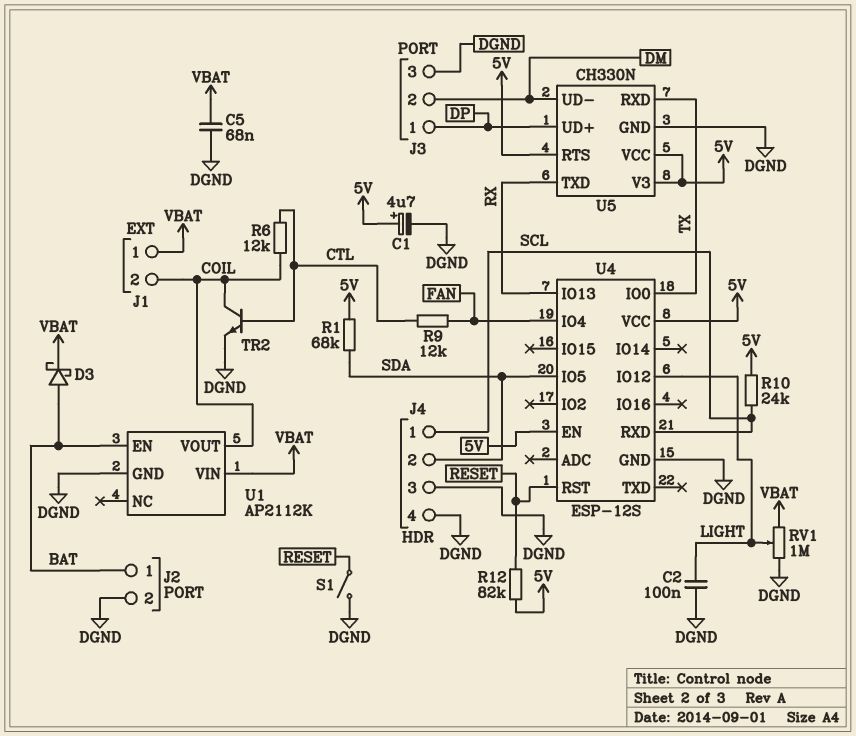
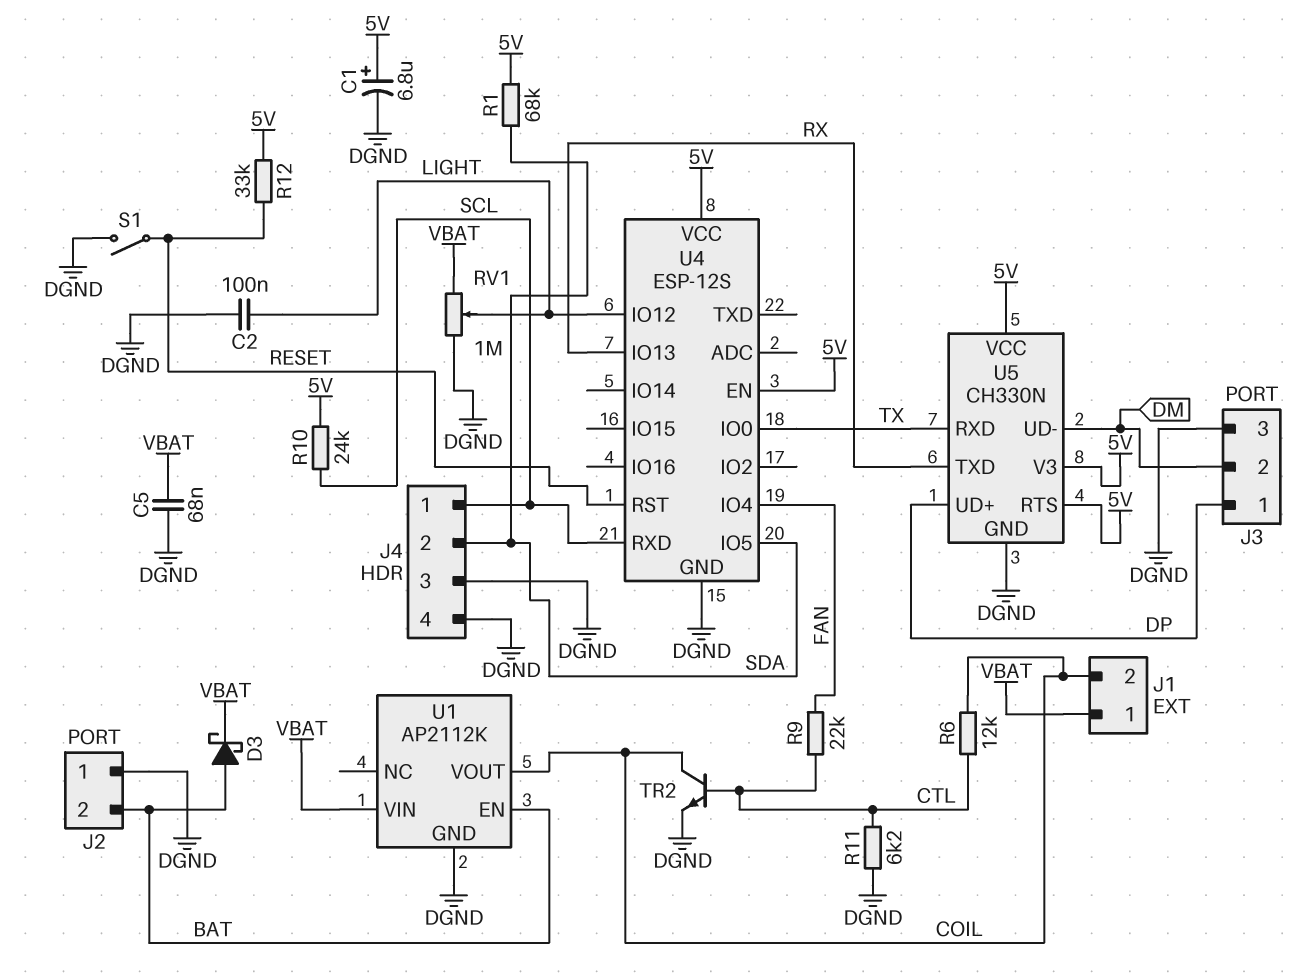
C1: 4.7uF (plus 5V, minus DGND) -> 6.8uF (plus 5V, minus DGND)
J2 pin 1: BAT -> DGND
J2 pin 2: DGND -> BAT
R9: 12k (CTL, FAN) -> 22k (CTL, FAN)
R11: none -> 6.2k (CTL, DGND)
R12: 82k (5V, RESET) -> 33k (5V, RESET)

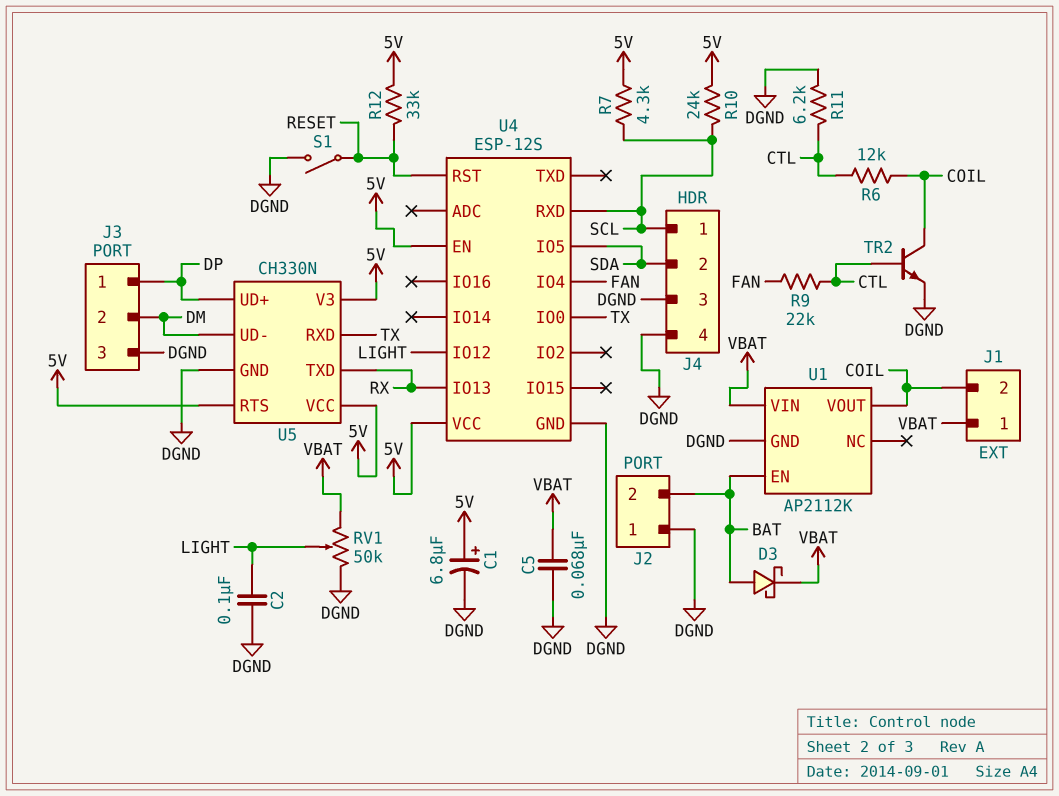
R1: 68k (5V, SDA) -> none
R7: none -> 4.3k (5V, SCL)
RV1: 1M (DGND, VBAT, wiper LIGHT) -> 50k (DGND, VBAT, wiper LIGHT)

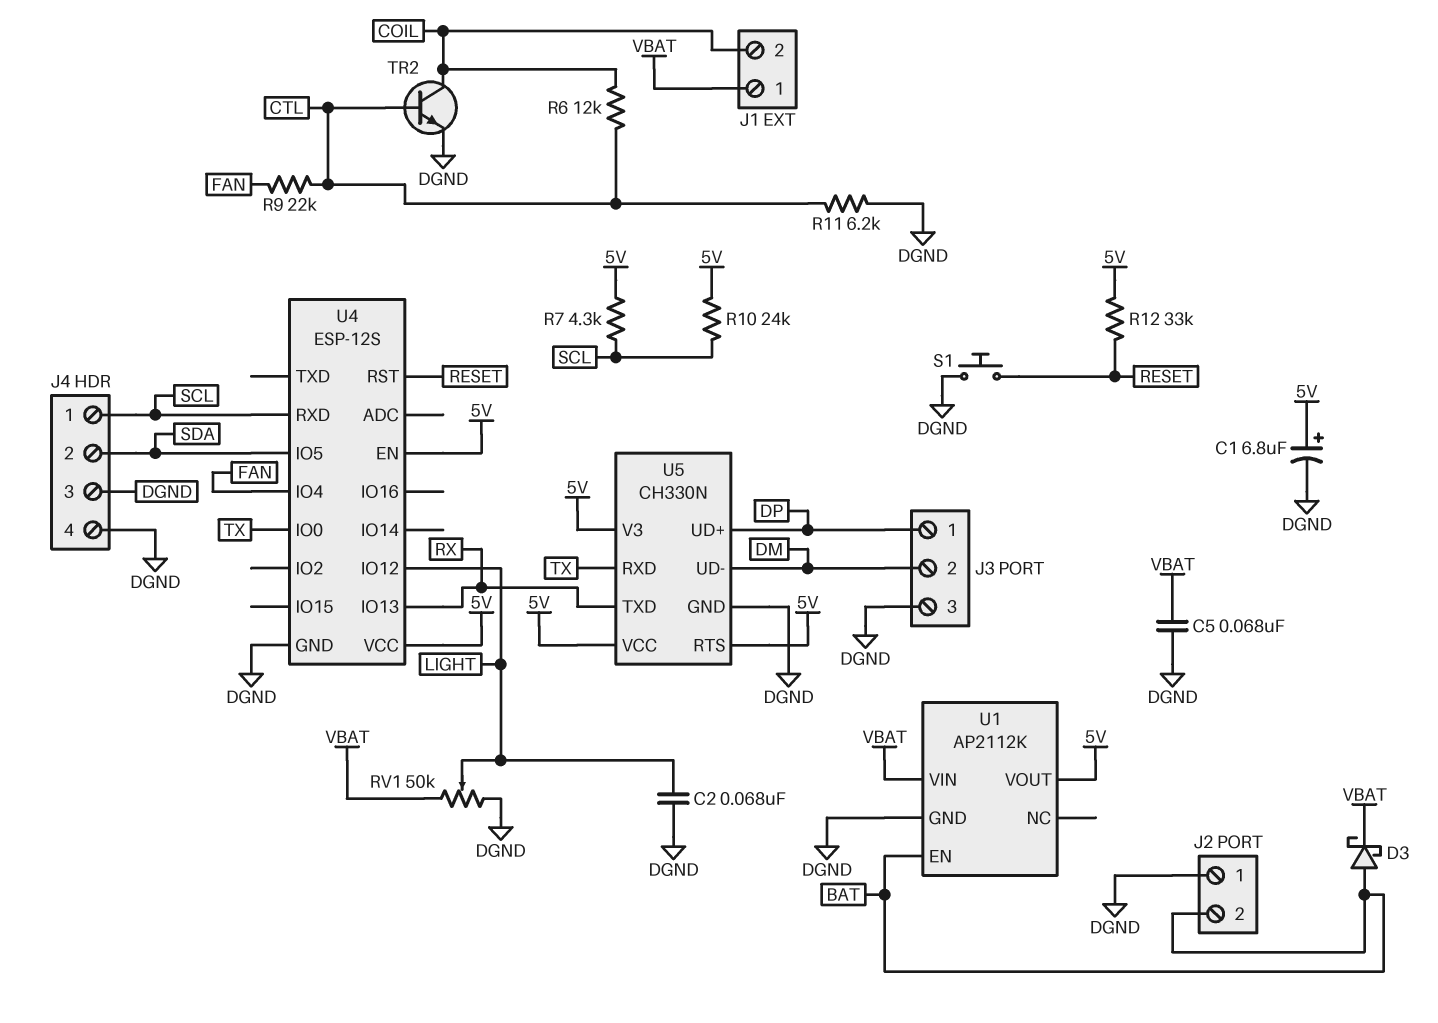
C2: 100nF (DGND, LIGHT) -> 68nF (DGND, LIGHT)
S1: switch (DGND, RESET) -> button (DGND, RESET)
U1 pin VOUT: COIL -> 5V

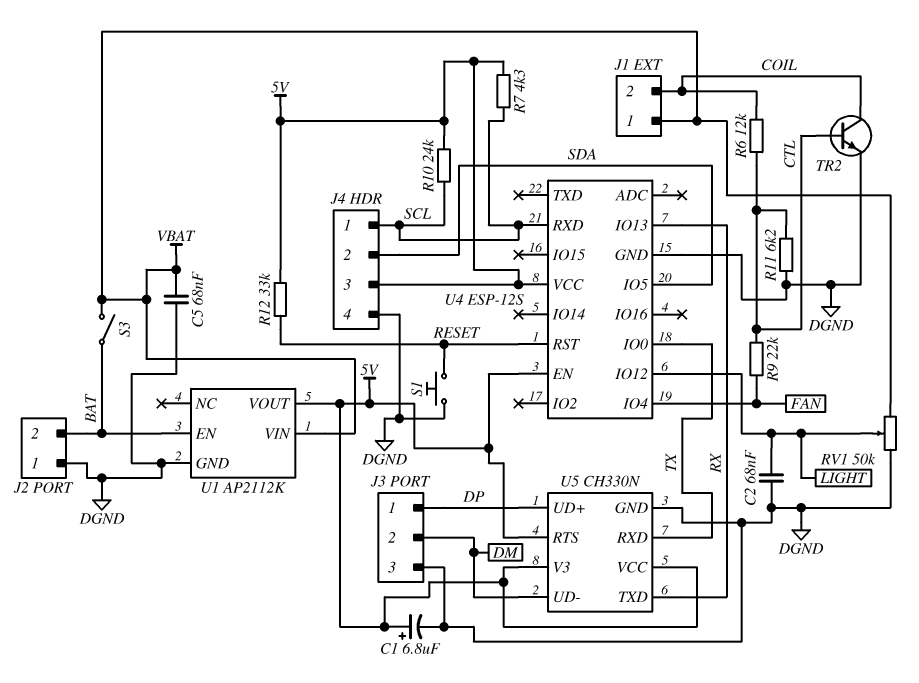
D3: schottky (A BAT, K VBAT) -> none
J4 pin 3: DGND -> 5V
S3: none -> switch (BAT, VBAT)

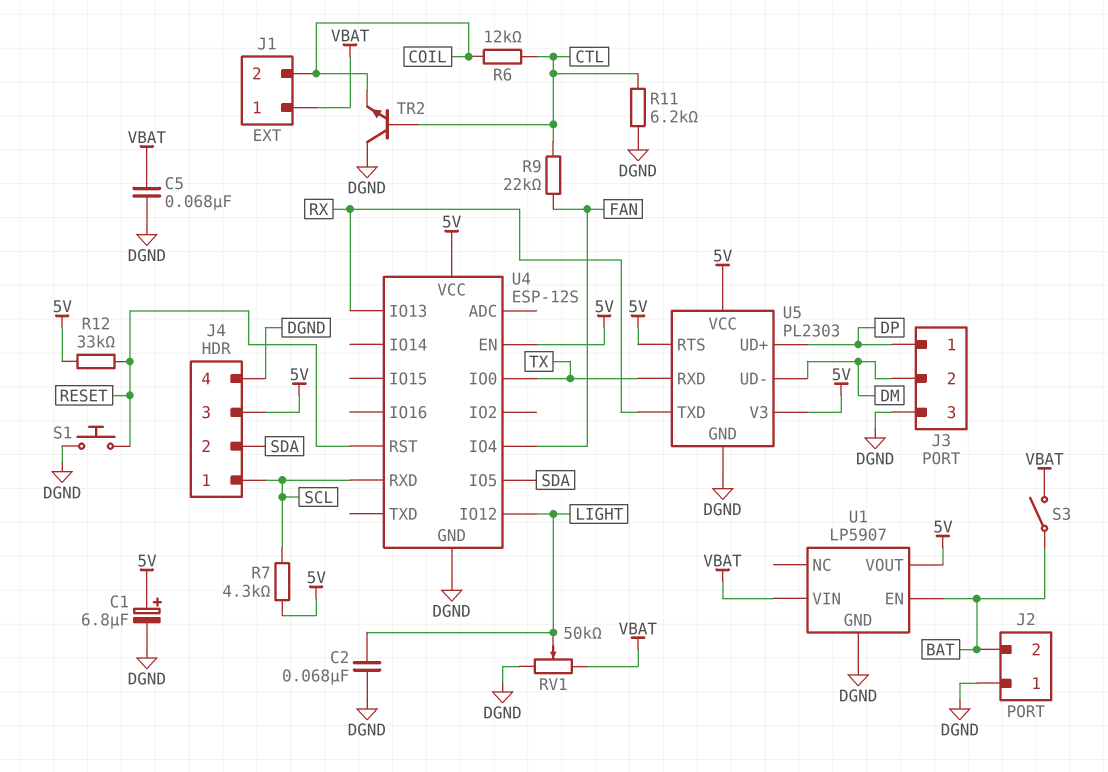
R10: 24k (5V, SCL) -> none
TR2: NPN (B CTL, C COIL, E DGND) -> NPN (B CTL, C DGND, E COIL)
U1: AP2112K -> LP5907
U5: CH330N -> PL2303

